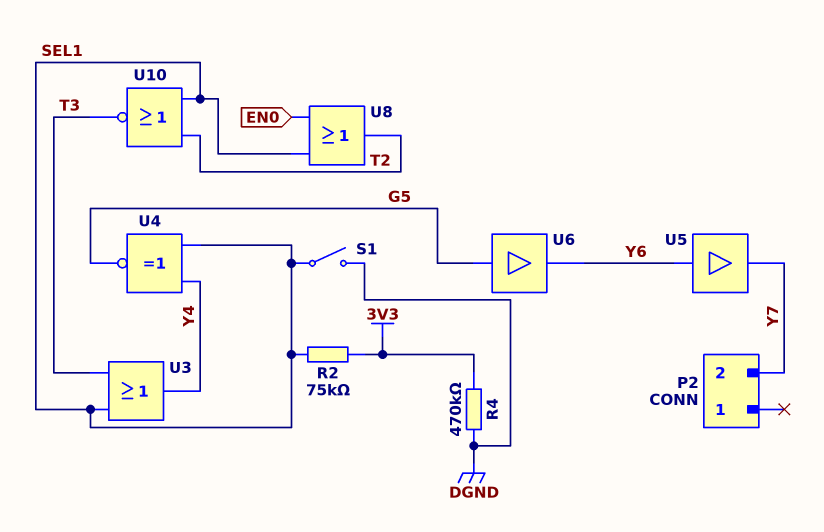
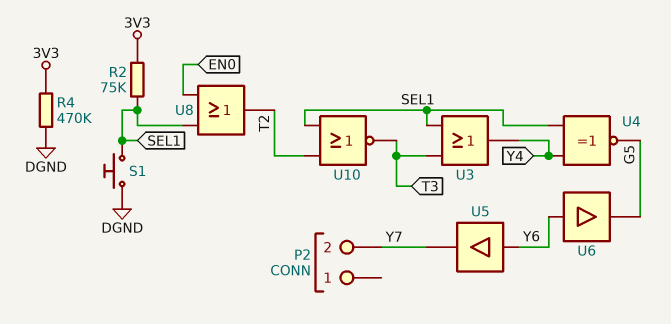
S1: switch (DGND, SEL1) -> button (DGND, SEL1)
U6: buffer (in G5, out Y6) -> buffer (in Y6, out G5)

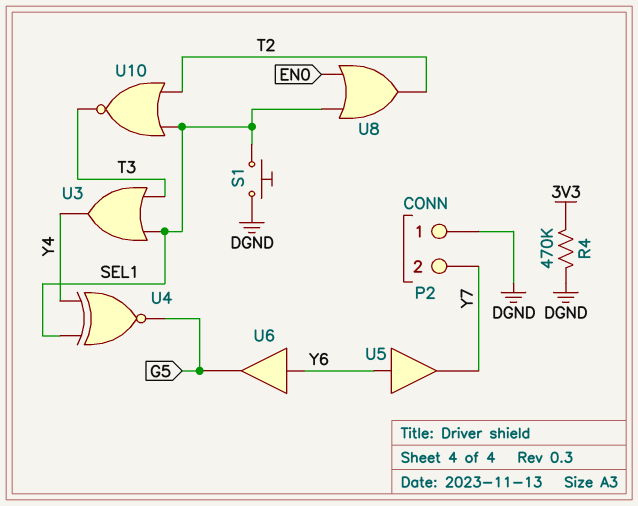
P2 pin 1: none -> DGND
R2: 75k (3V3, SEL1) -> none

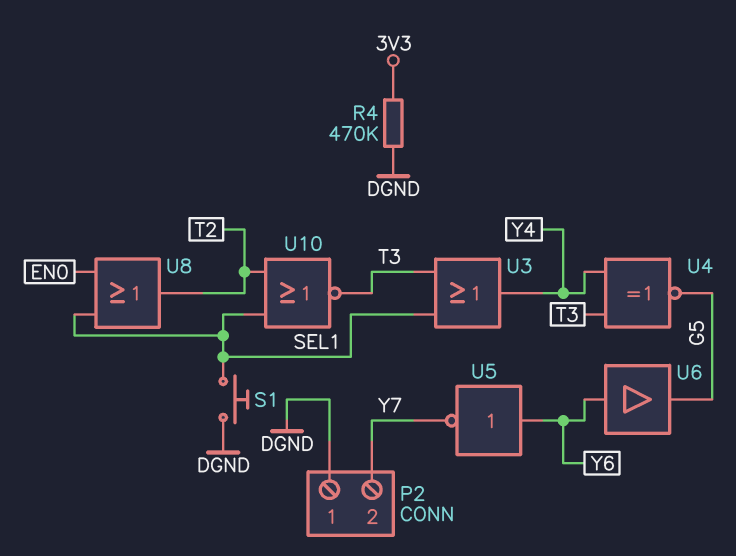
U4: XNOR (in SEL1, in Y4, out G5) -> XNOR (in T3, in Y4, out G5)
U5: buffer (in Y6, out Y7) -> NOT (in Y6, out Y7)

